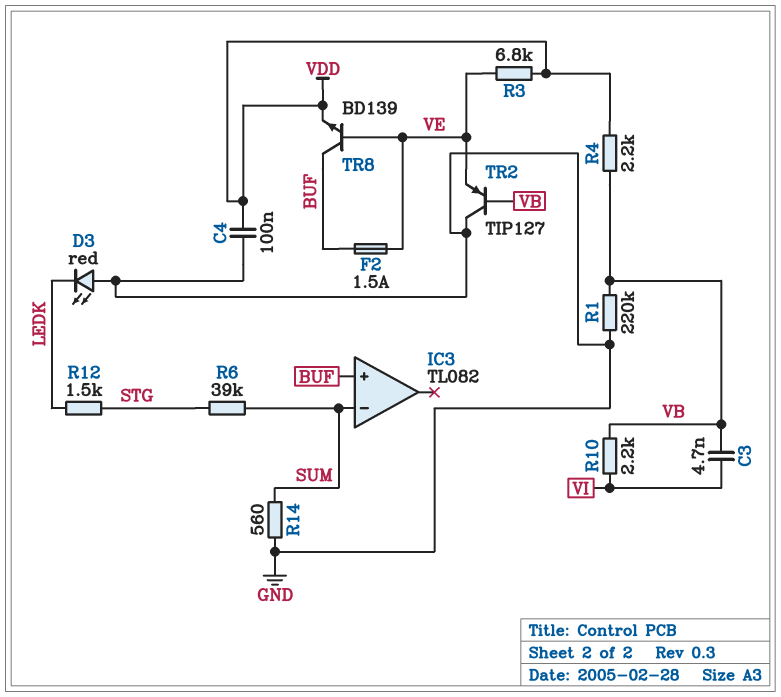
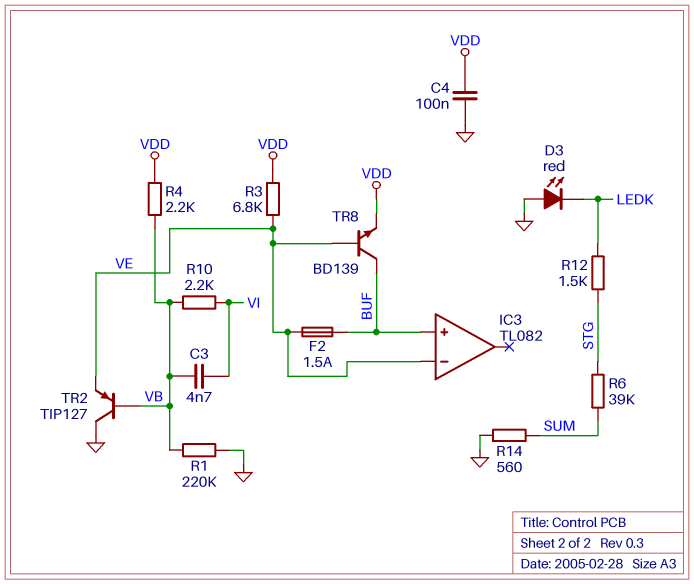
IC3 pin in-: SUM -> VE

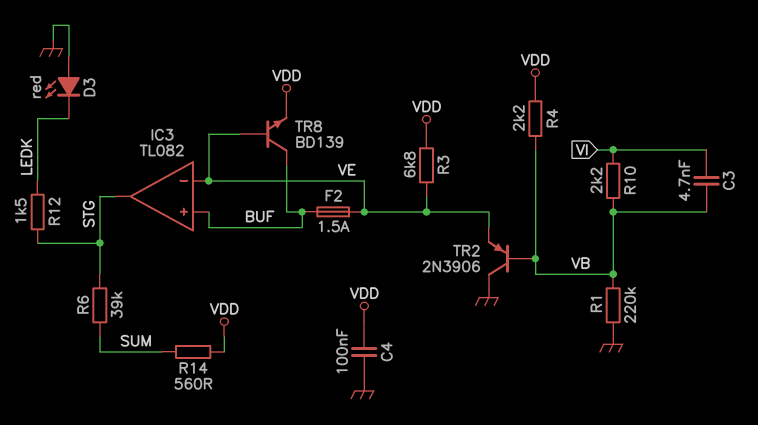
IC3 pin out: none -> STG
R14: 560 (GND, SUM) -> 560 (SUM, VDD)
TR2: PNP TIP127 (B VB, C GND, E VE) -> PNP 2N3906 (B VB, C GND, E VE)

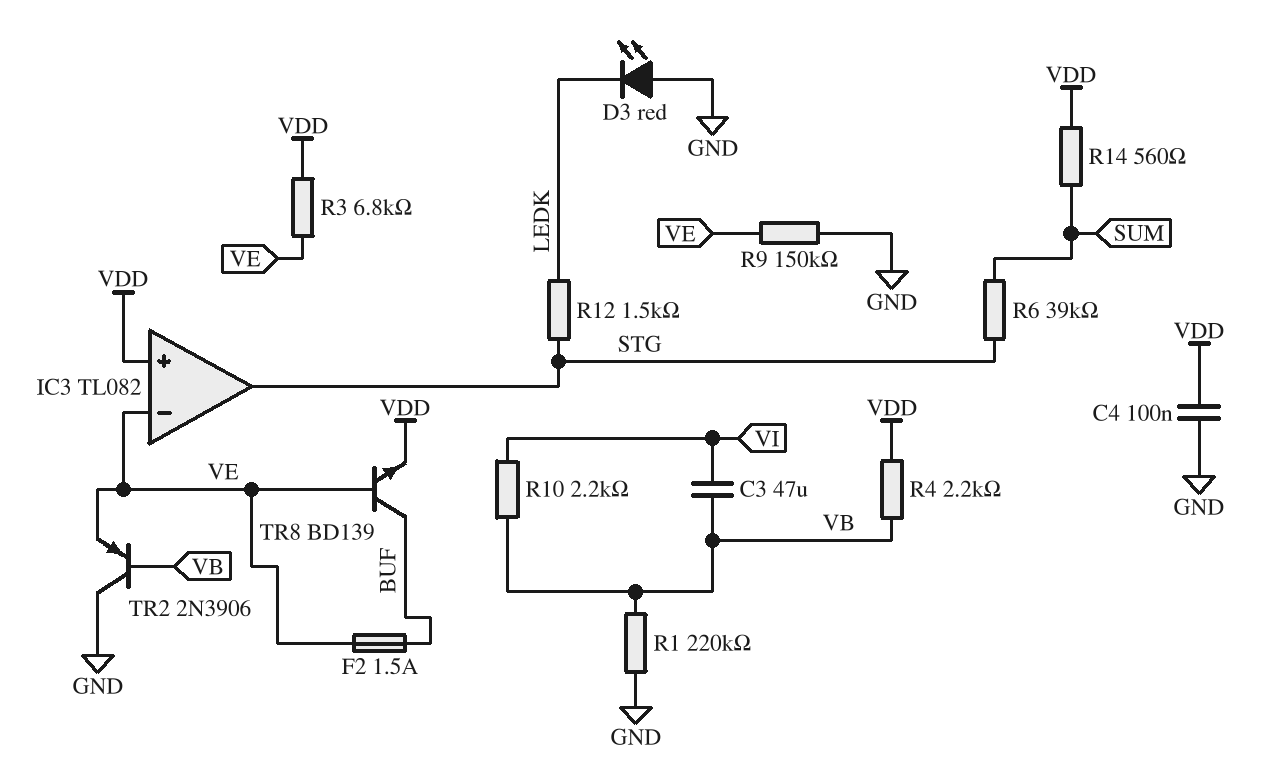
C3: 4.7nF (VB, VI) -> 47uF (VB, VI)
IC3 pin in+: BUF -> VDD
R9: none -> 150k (GND, VE)

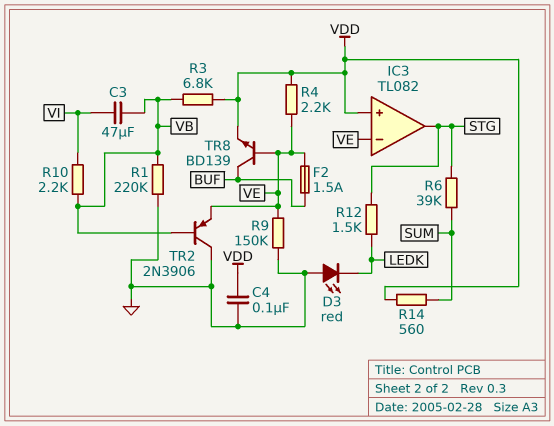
R3: 6.8k (VDD, VE) -> 6.8k (VB, VDD)
R4: 2.2k (VB, VDD) -> 2.2k (VDD, VE)

